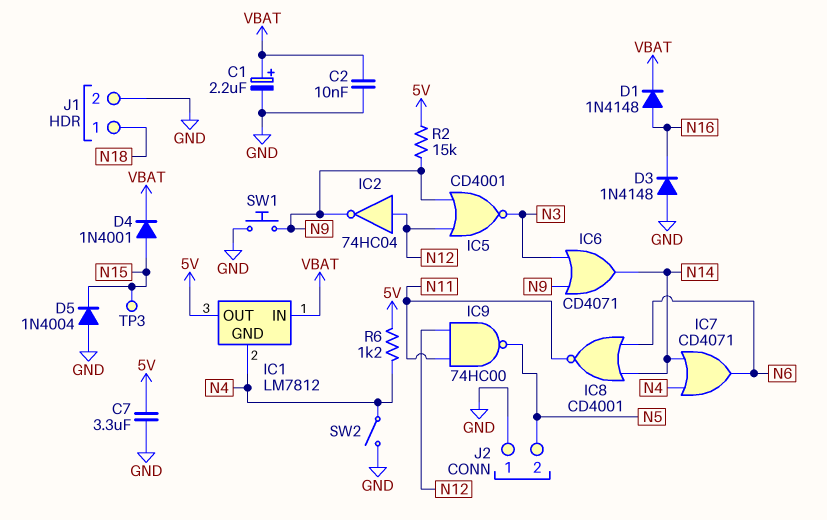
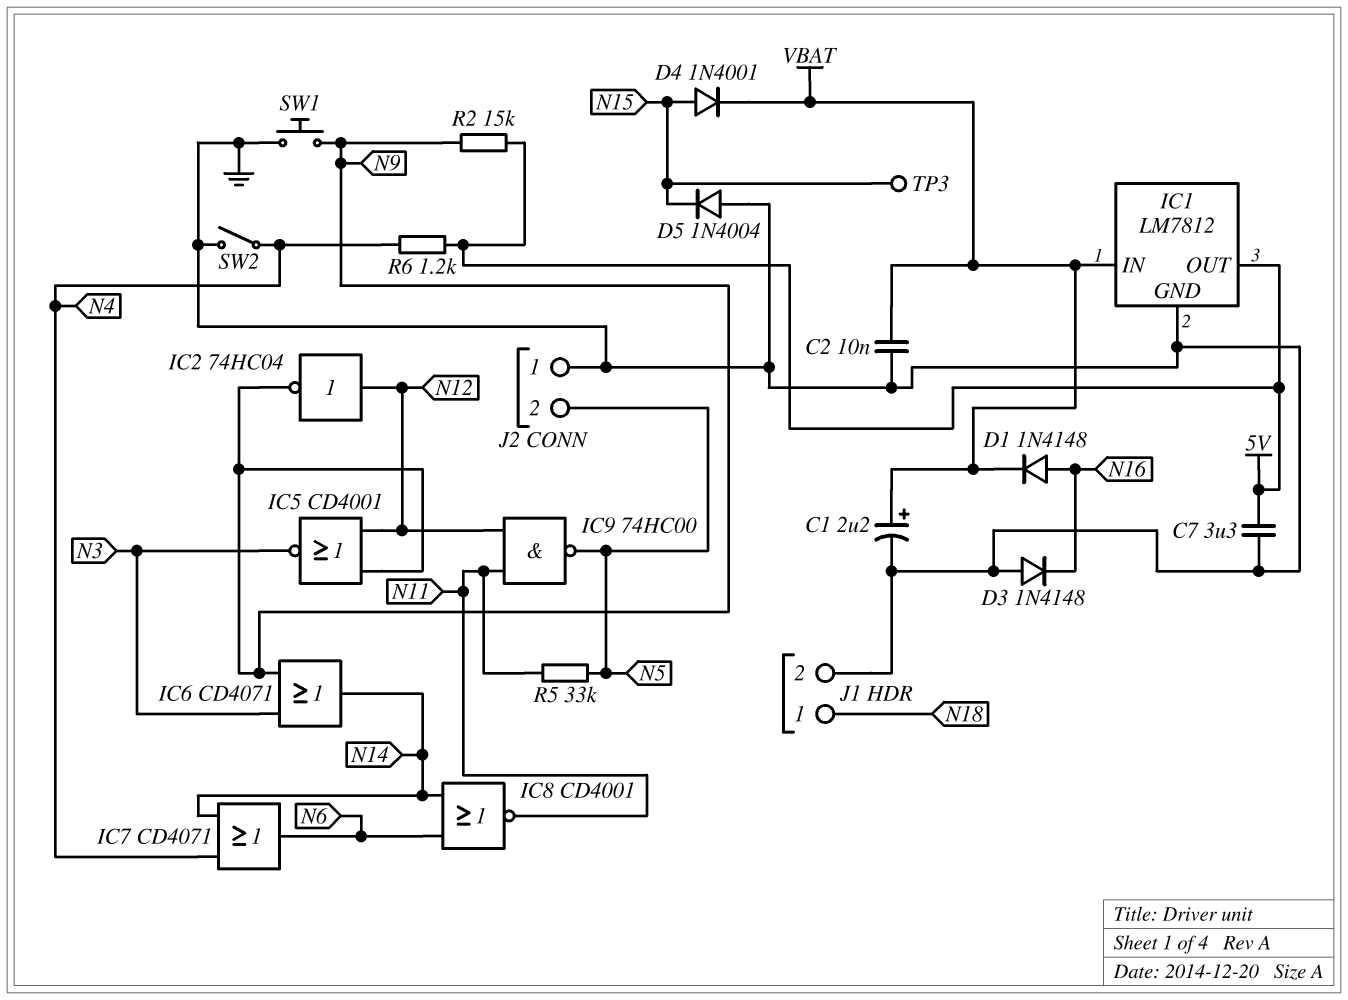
IC1 pin GND: N4 -> GND
R5: none -> 33k (N5, N11)

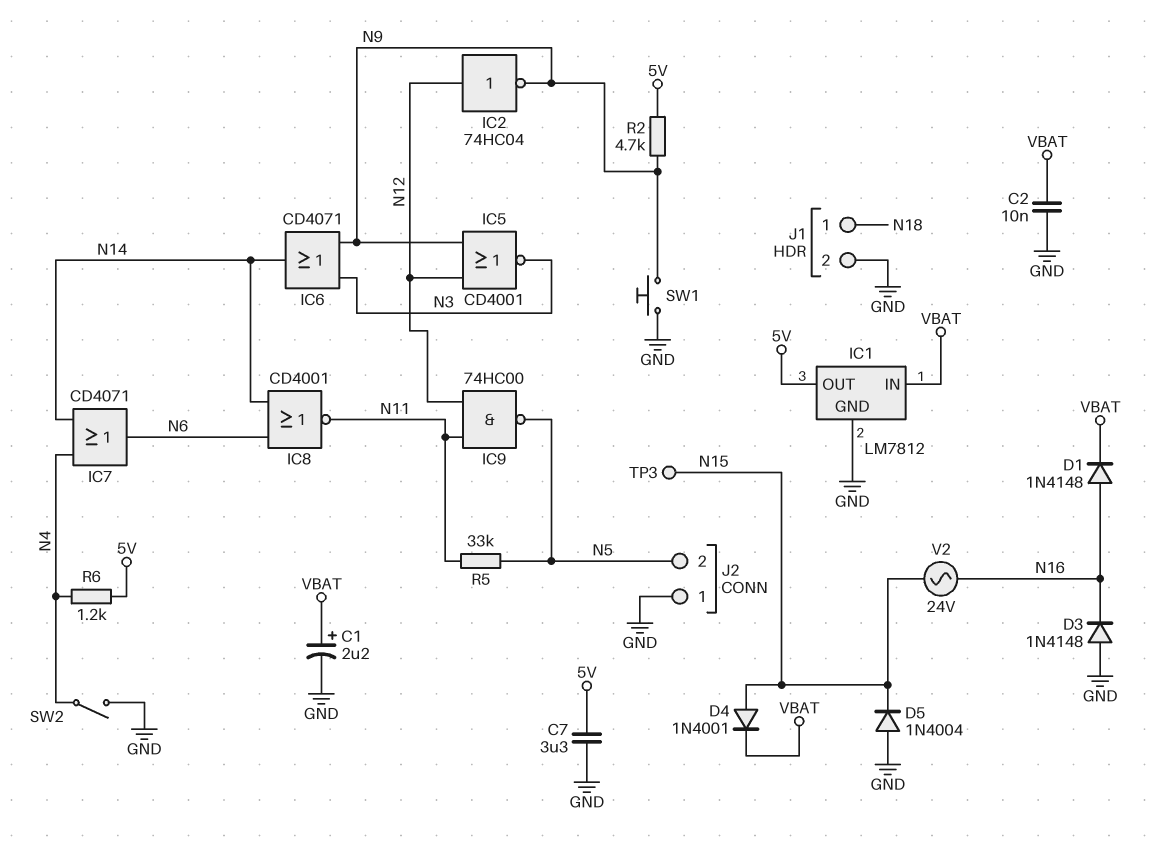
R2: 15k (5V, N9) -> 4.7k (5V, N9)
V2: none -> AC 24V (N15, N16)

